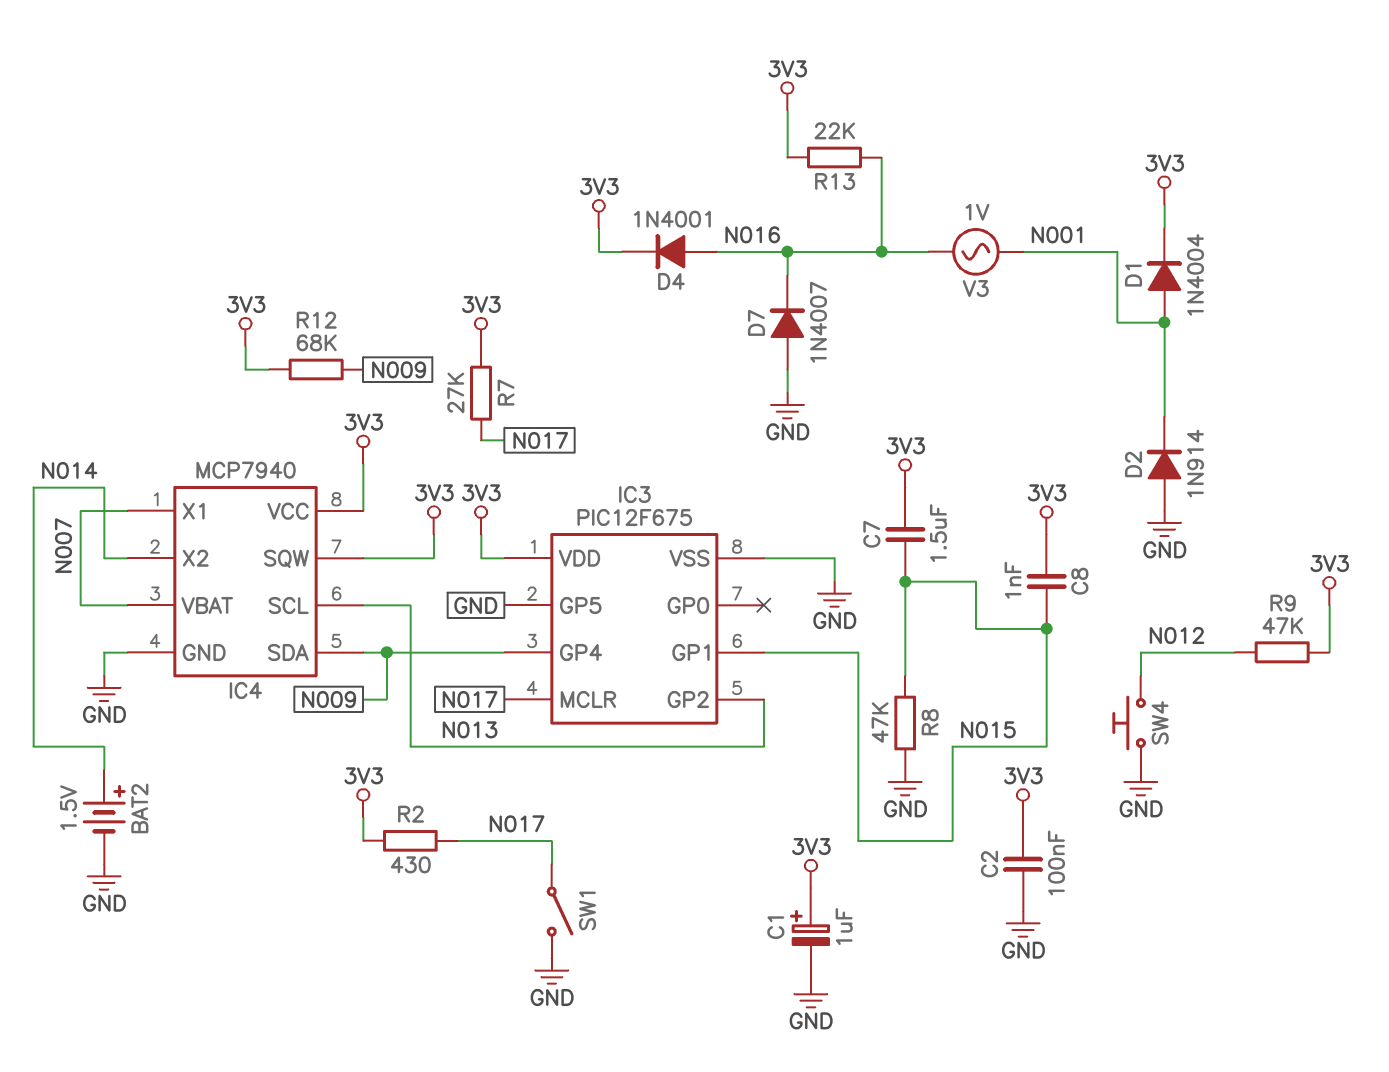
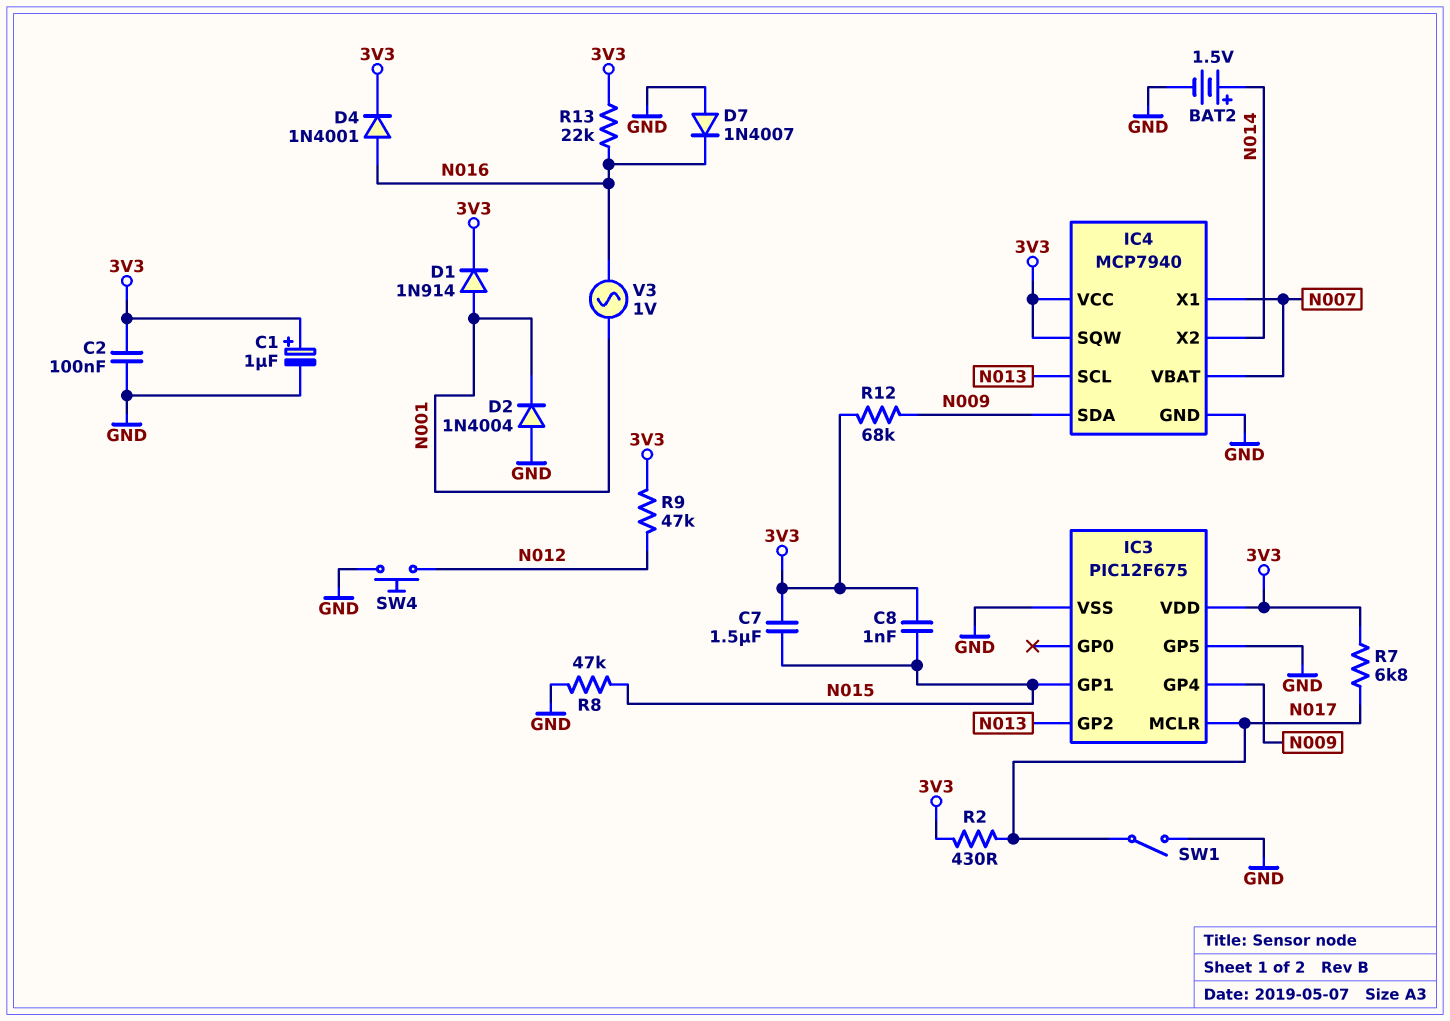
D1: diode 1N4004 (A N001, K 3V3) -> diode 1N914 (A N001, K 3V3)
D2: diode 1N914 (A GND, K N001) -> diode 1N4004 (A GND, K N001)
R7: 27k (3V3, N017) -> 6.8k (3V3, N017)

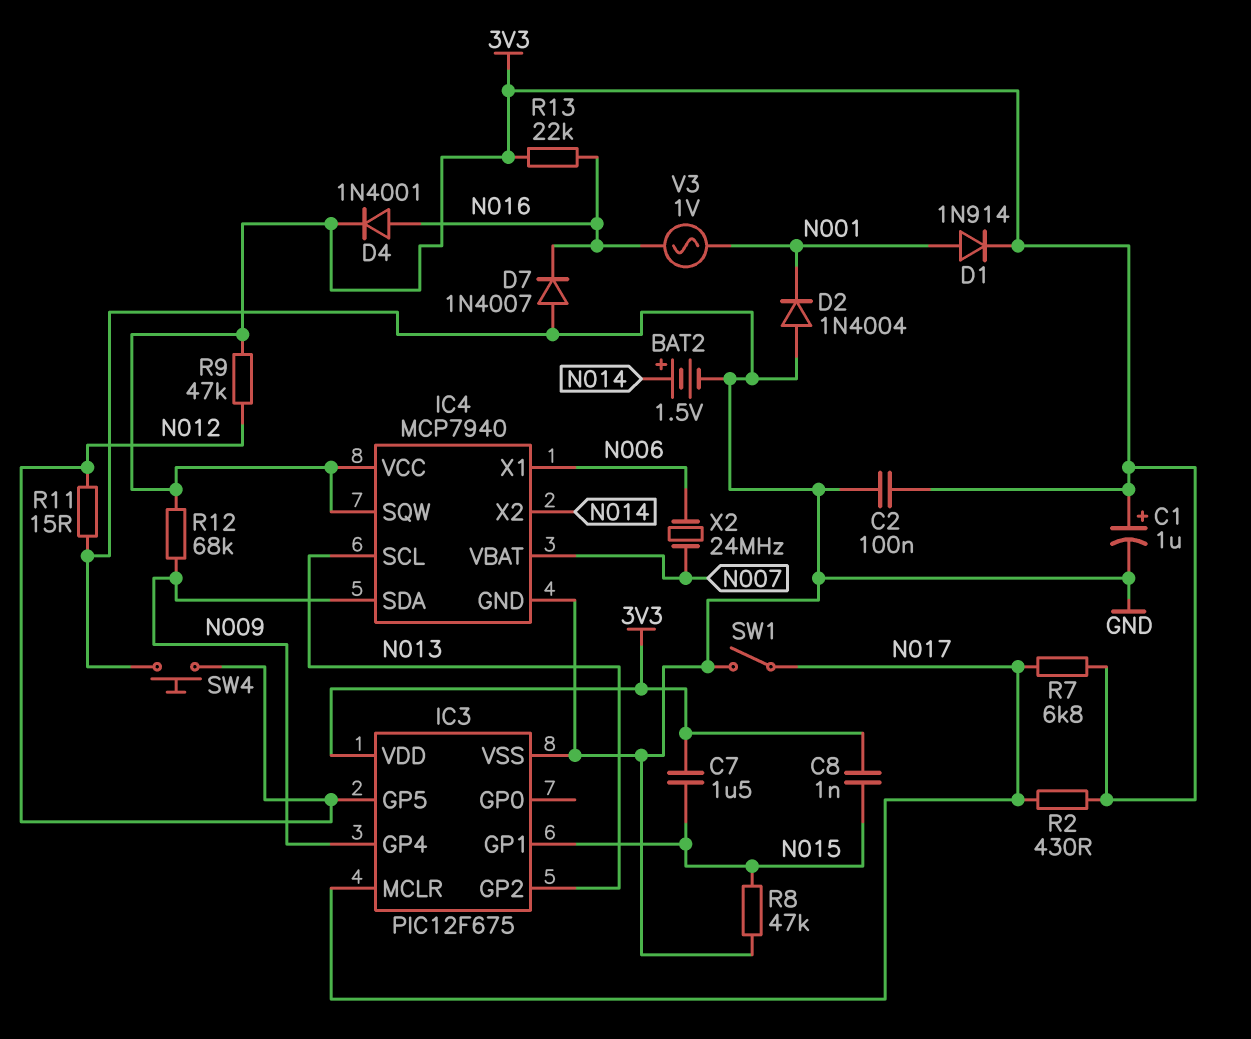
IC3 pin GP5: GND -> N012
IC4 pin X1: N007 -> N006
R11: none -> 15 (GND, N012)
X2: none -> 24MHz (N006, N007)

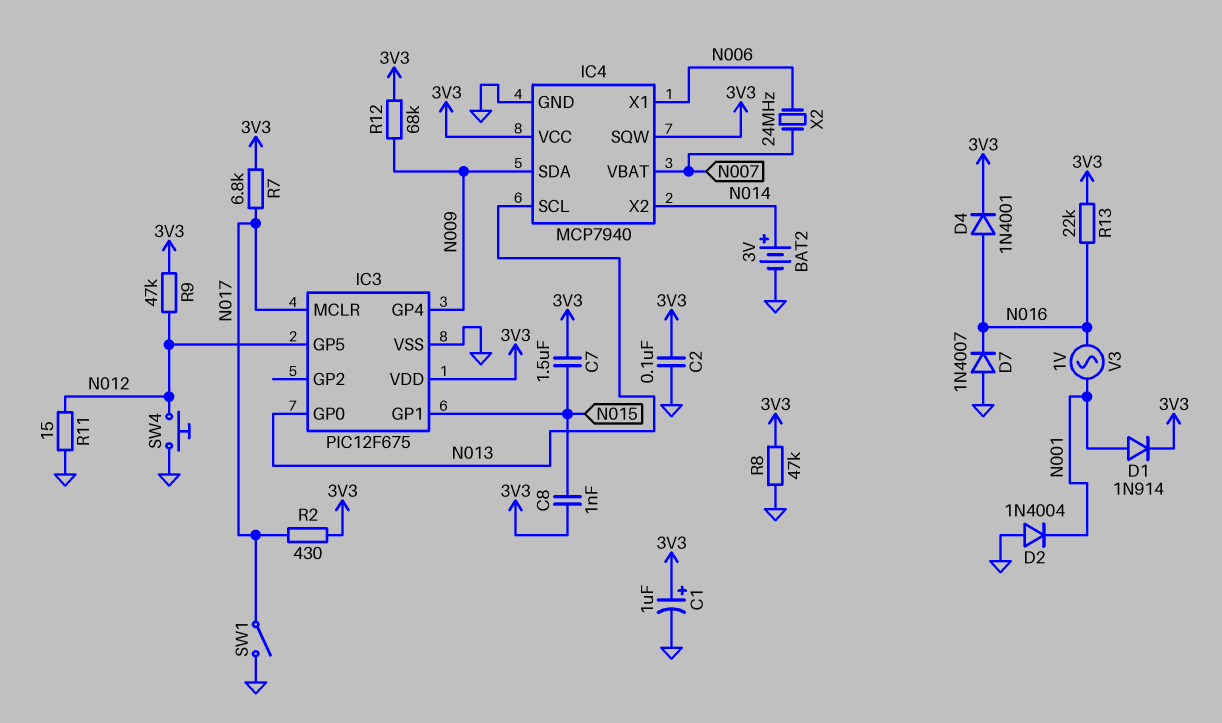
BAT2: 1.5V (plus N014, minus GND) -> 3V (plus N014, minus GND)
IC3 pin GP0: none -> N013
IC3 pin GP2: N013 -> none
R8: 47k (GND, N015) -> 47k (3V3, GND)

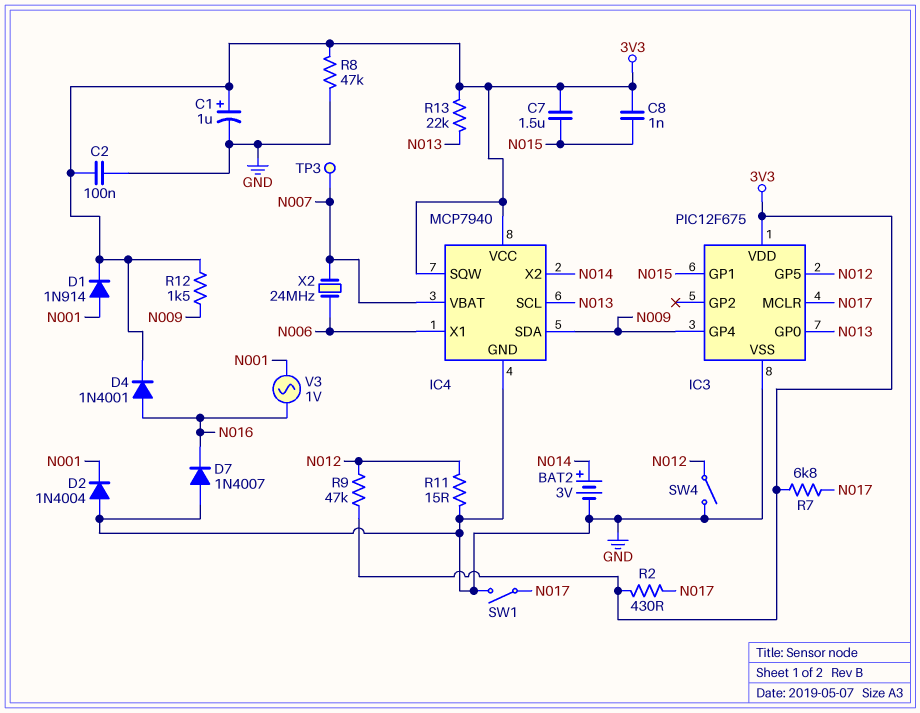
R12: 68k (3V3, N009) -> 1.5k (3V3, N009)
R13: 22k (3V3, N016) -> 22k (3V3, N013)
SW4: button (GND, N012) -> switch (GND, N012)
TP3: none -> test point (N007)

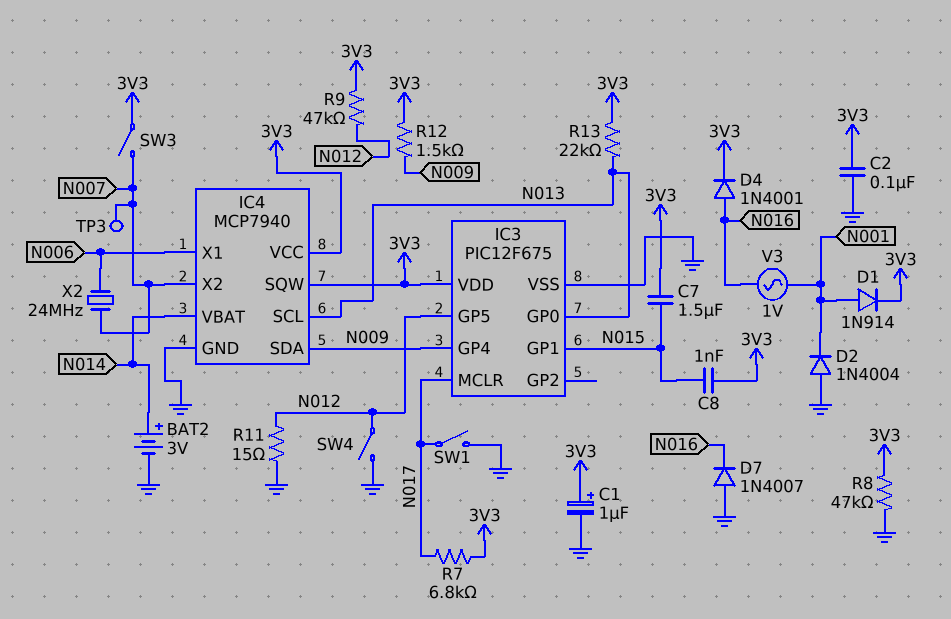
IC4 pin VBAT: N007 -> N014
IC4 pin X2: N014 -> N007
R2: 430 (3V3, N017) -> none
SW3: none -> switch (3V3, N007)

